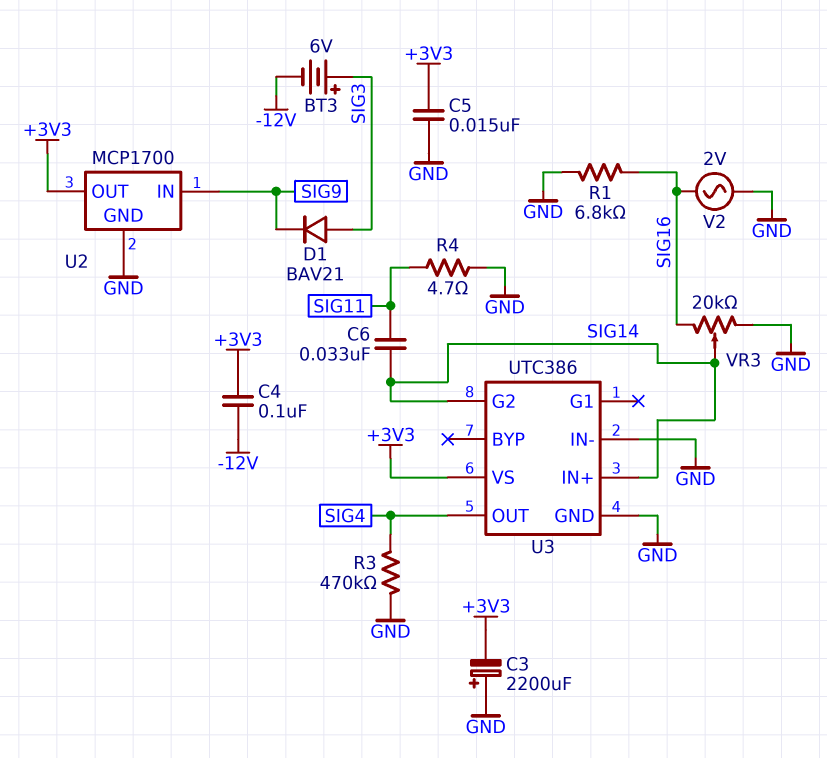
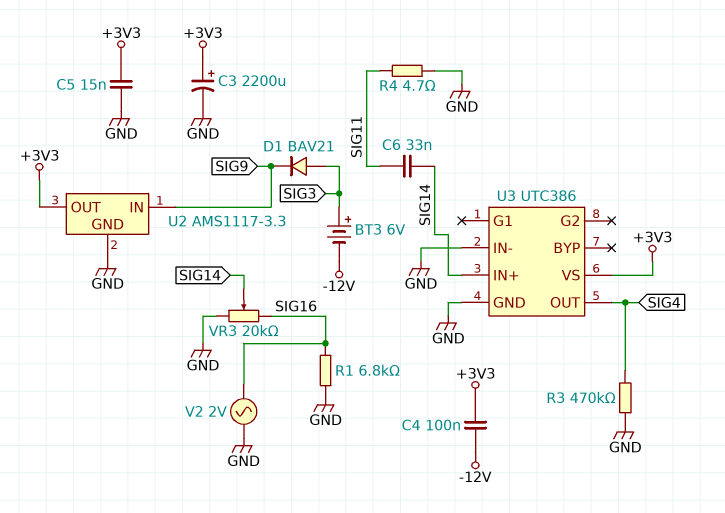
C3: 2200uF (plus GND, minus +3V3) -> 2200uF (plus +3V3, minus GND)
U2: MCP1700 -> AMS1117-3.3
U3 pin G2: SIG14 -> none

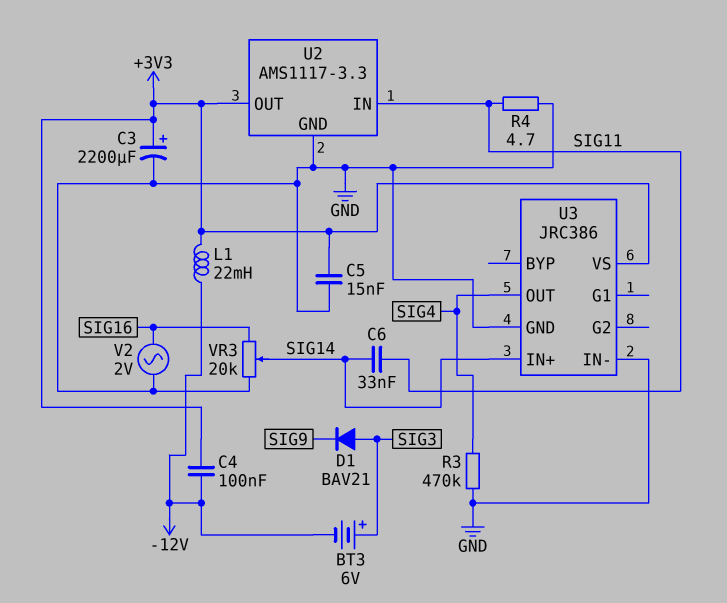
L1: none -> 22mH (+3V3, -12V)
R1: 6.8k (GND, SIG16) -> none
U2 pin IN: SIG9 -> SIG11
U3: UTC386 -> JRC386

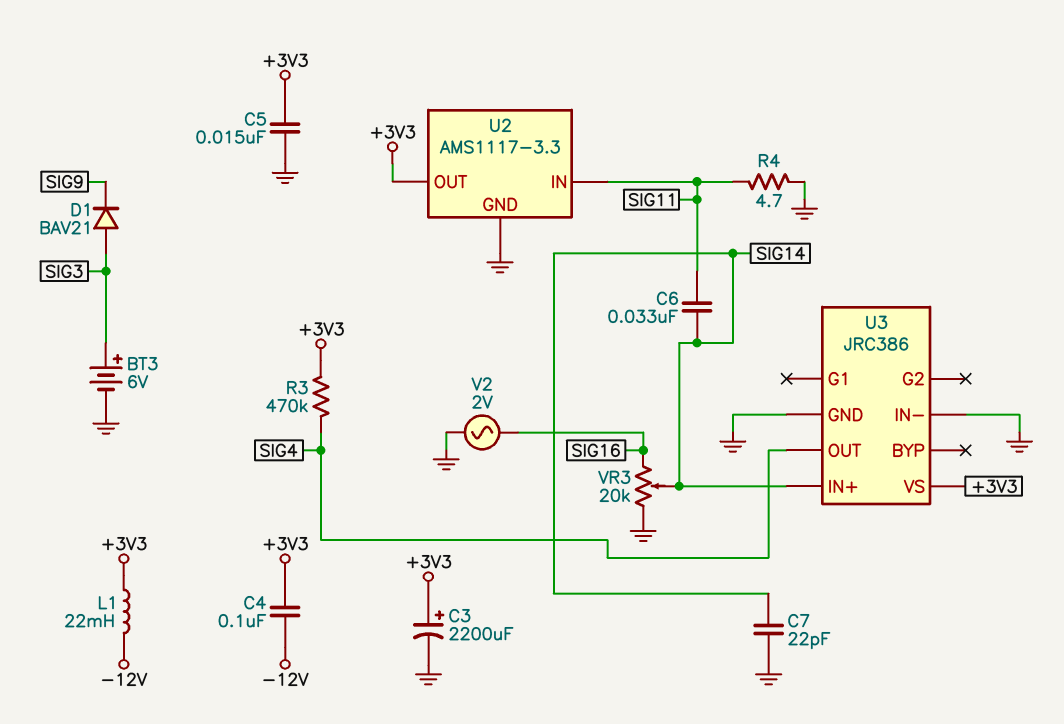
BT3: 6V (plus SIG3, minus -12V) -> 6V (plus SIG3, minus GND)
C7: none -> 22pF (GND, SIG14)
R3: 470k (GND, SIG4) -> 470k (+3V3, SIG4)

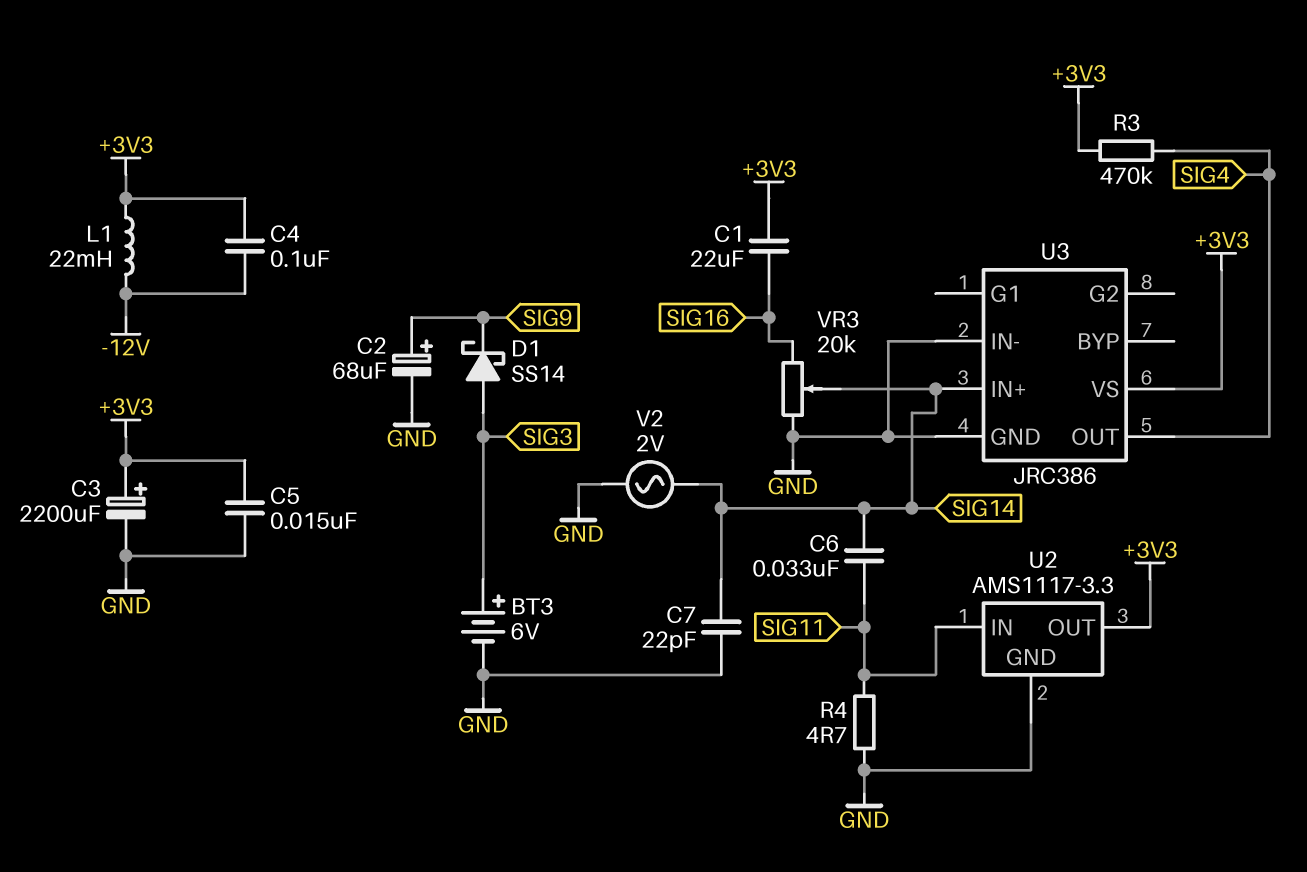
C1: none -> 22uF (+3V3, SIG16)
C2: none -> 68uF (plus SIG9, minus GND)
D1: diode BAV21 (A SIG3, K SIG9) -> schottky SS14 (A SIG3, K SIG9)
V2: AC 2V (GND, SIG16) -> AC 2V (GND, SIG14)

